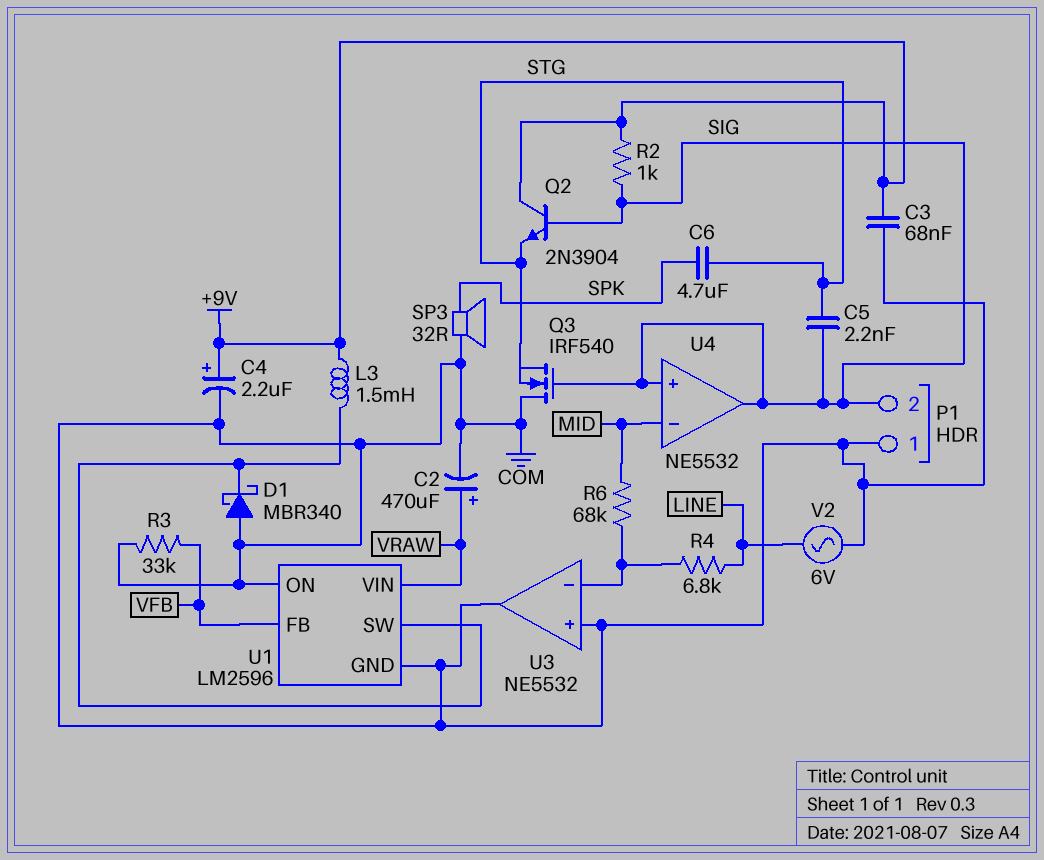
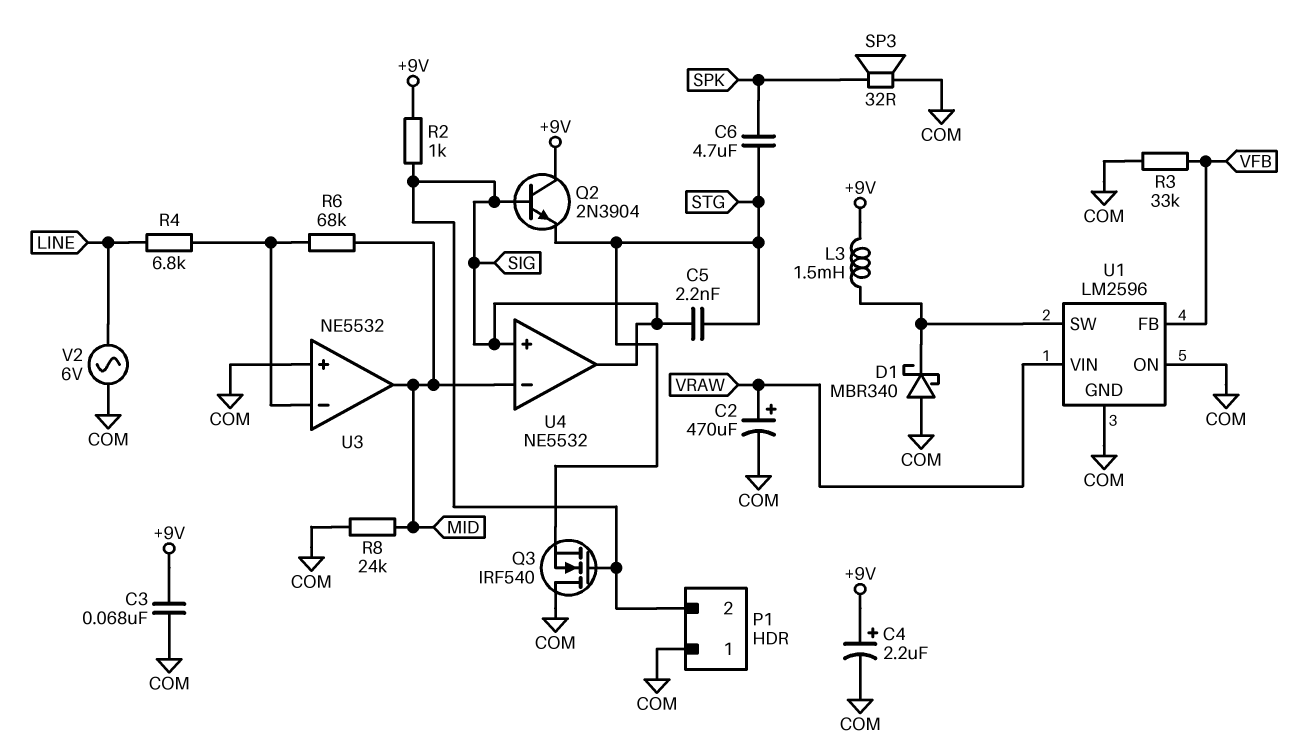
R8: none -> 24k (COM, MID)
U3 pin out: COM -> MID

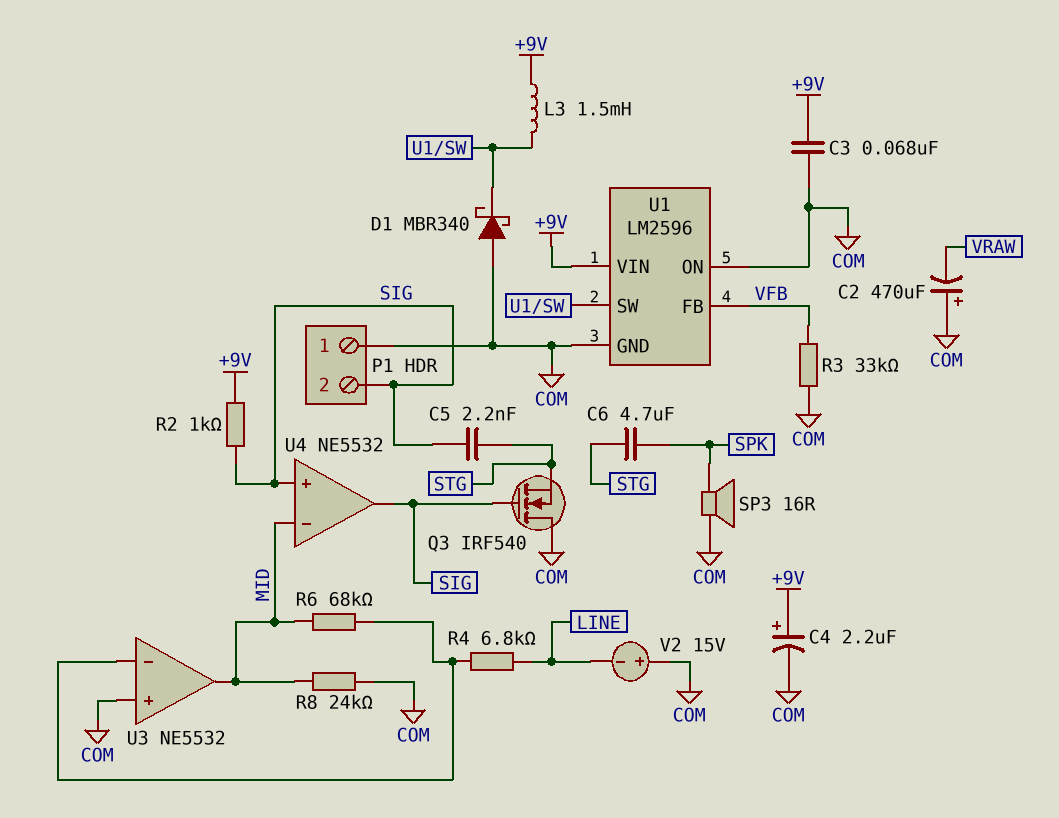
C2: 470uF (plus VRAW, minus COM) -> 470uF (plus COM, minus VRAW)
Q2: NPN 2N3904 (B SIG, C +9V, E STG) -> none
SP3: speaker 32R (COM, SPK) -> speaker 16R (COM, SPK)
U1 pin VIN: VRAW -> +9V
V2: AC 6V (COM, LINE) -> 15V (plus COM, minus LINE)

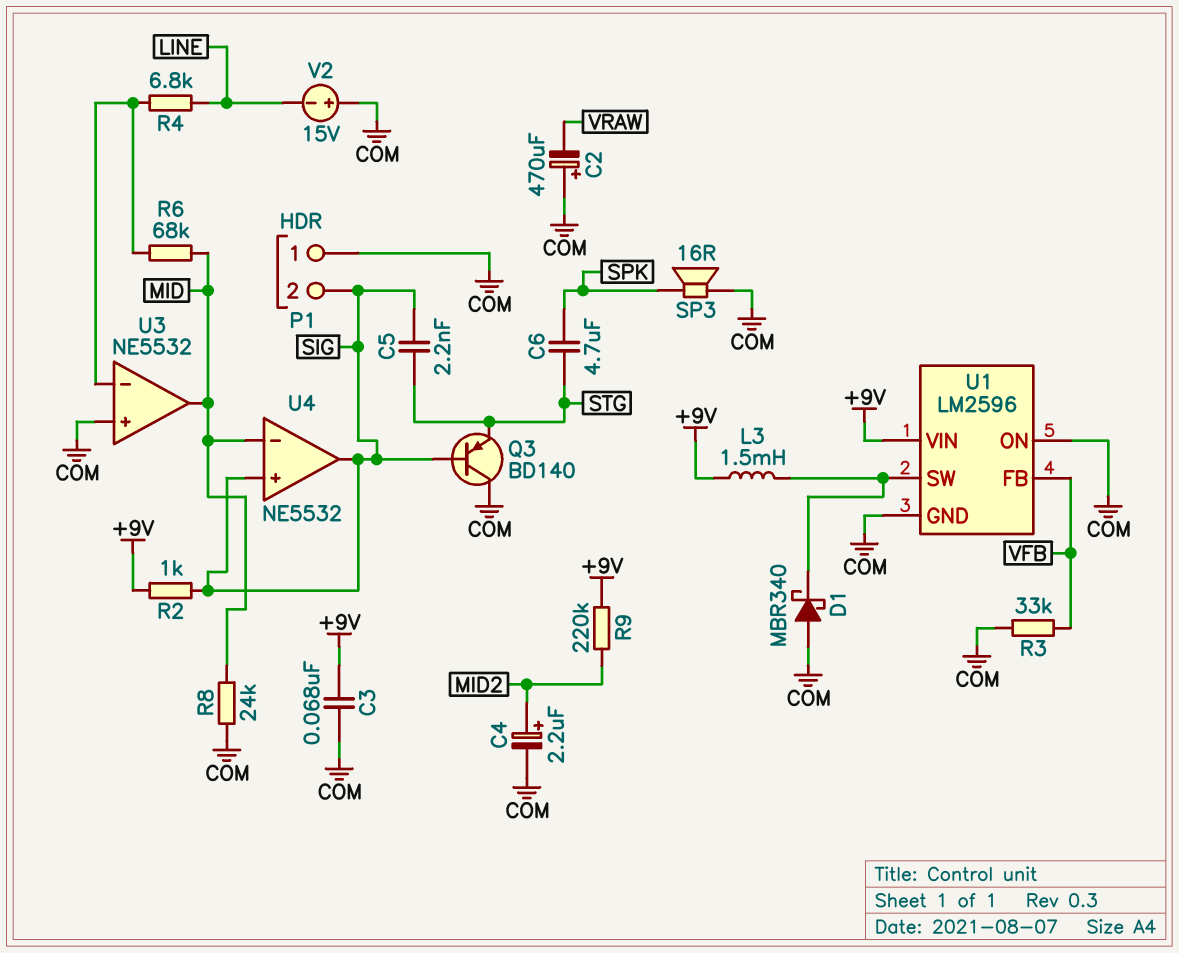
C4: 2.2uF (plus +9V, minus COM) -> 2.2uF (plus MID2, minus COM)
Q3: NMOS IRF540 (G SIG, D COM, S STG) -> PNP BD140 (B SIG, C COM, E STG)
R9: none -> 220k (+9V, MID2)

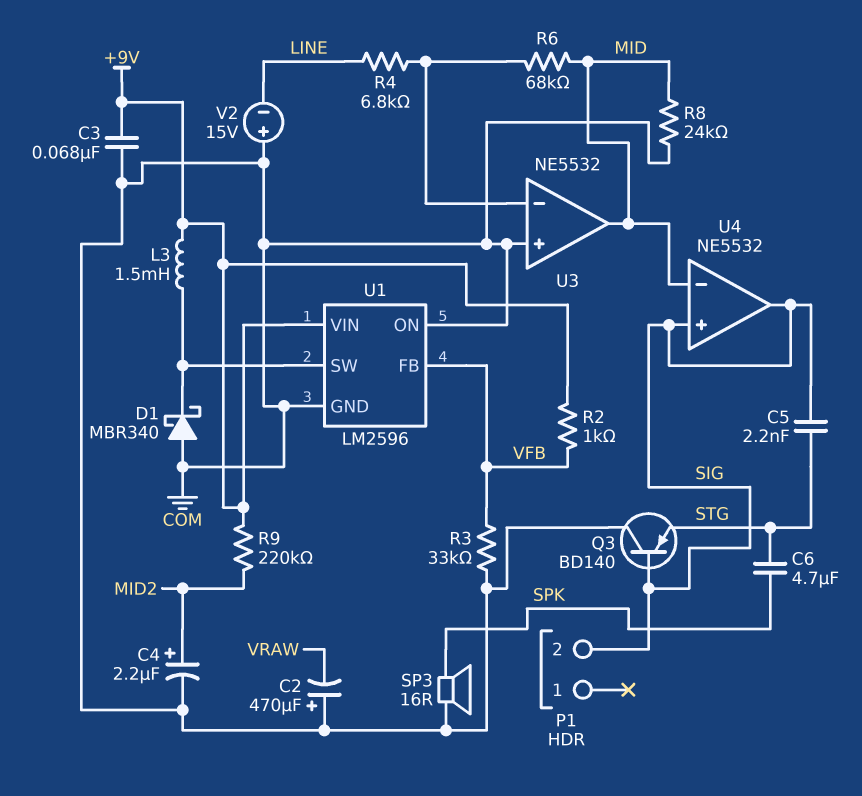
P1 pin 1: COM -> none
R2: 1k (+9V, SIG) -> 1k (+9V, VFB)

